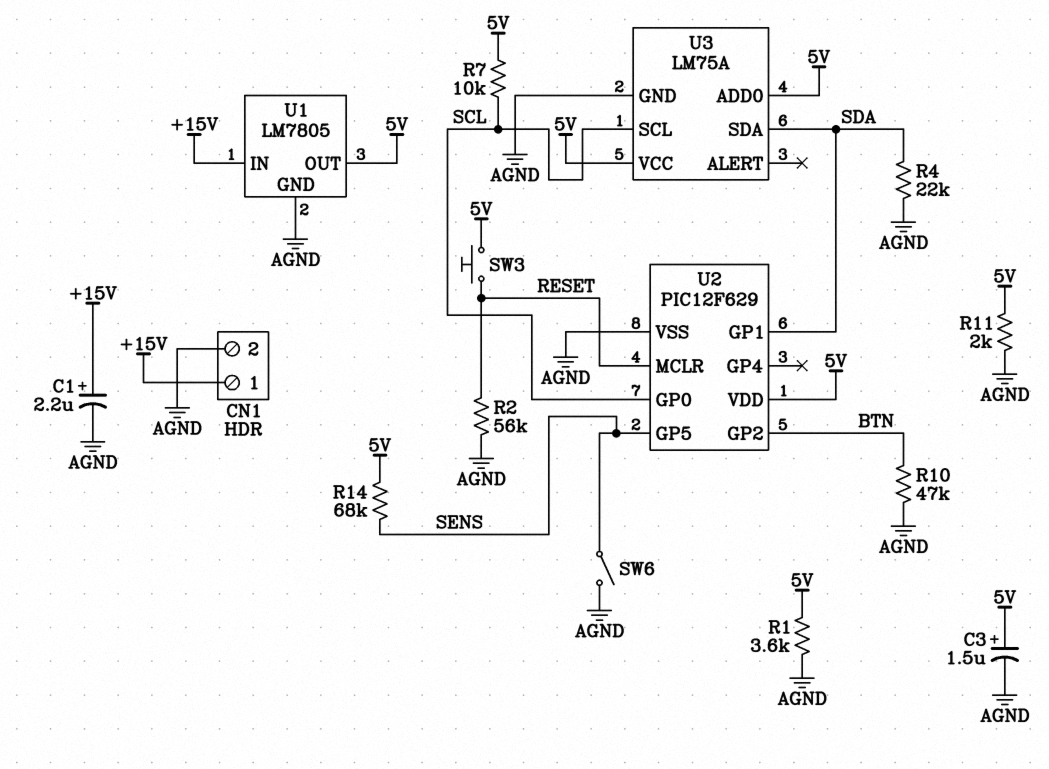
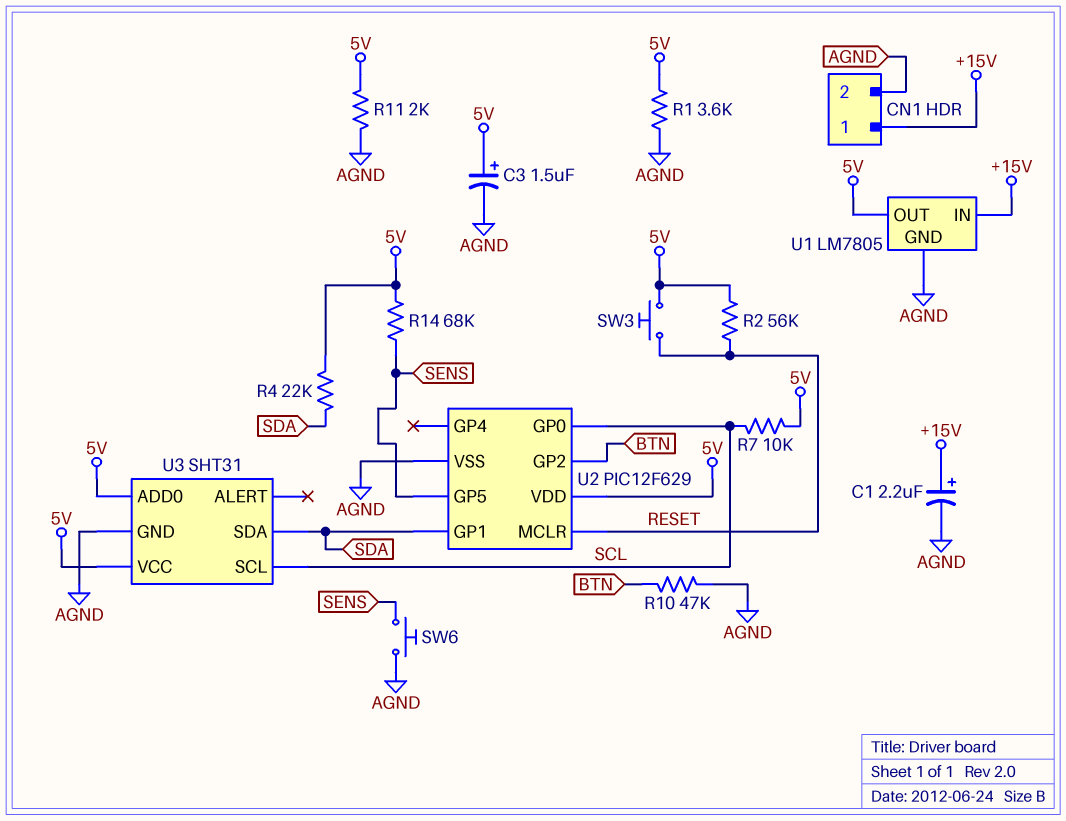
R2: 56k (AGND, RESET) -> 56k (5V, RESET)
R4: 22k (AGND, SDA) -> 22k (5V, SDA)
SW6: switch (AGND, SENS) -> button (AGND, SENS)
U3: LM75A -> SHT31

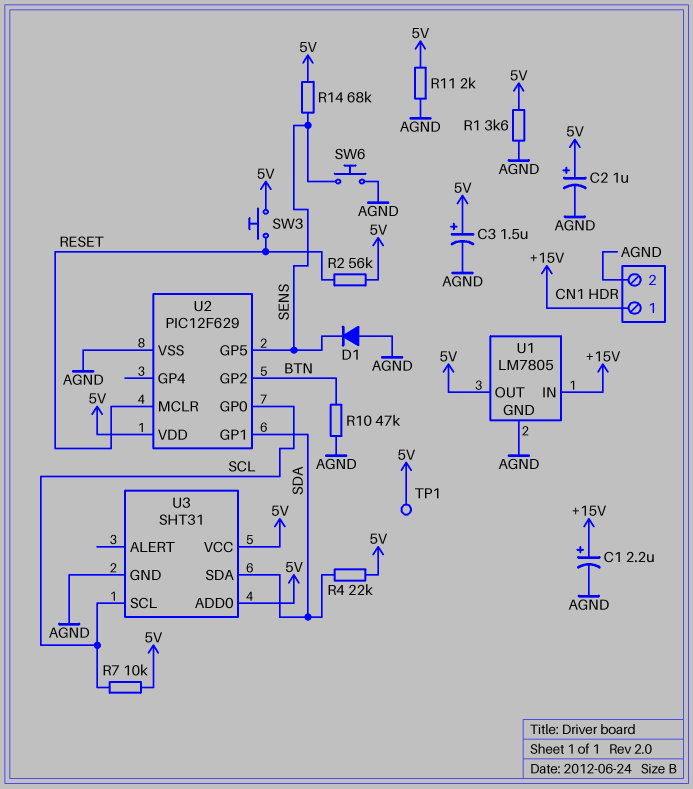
C2: none -> 1uF (plus 5V, minus AGND)
D1: none -> diode (A AGND, K SENS)
TP1: none -> test point (5V)

